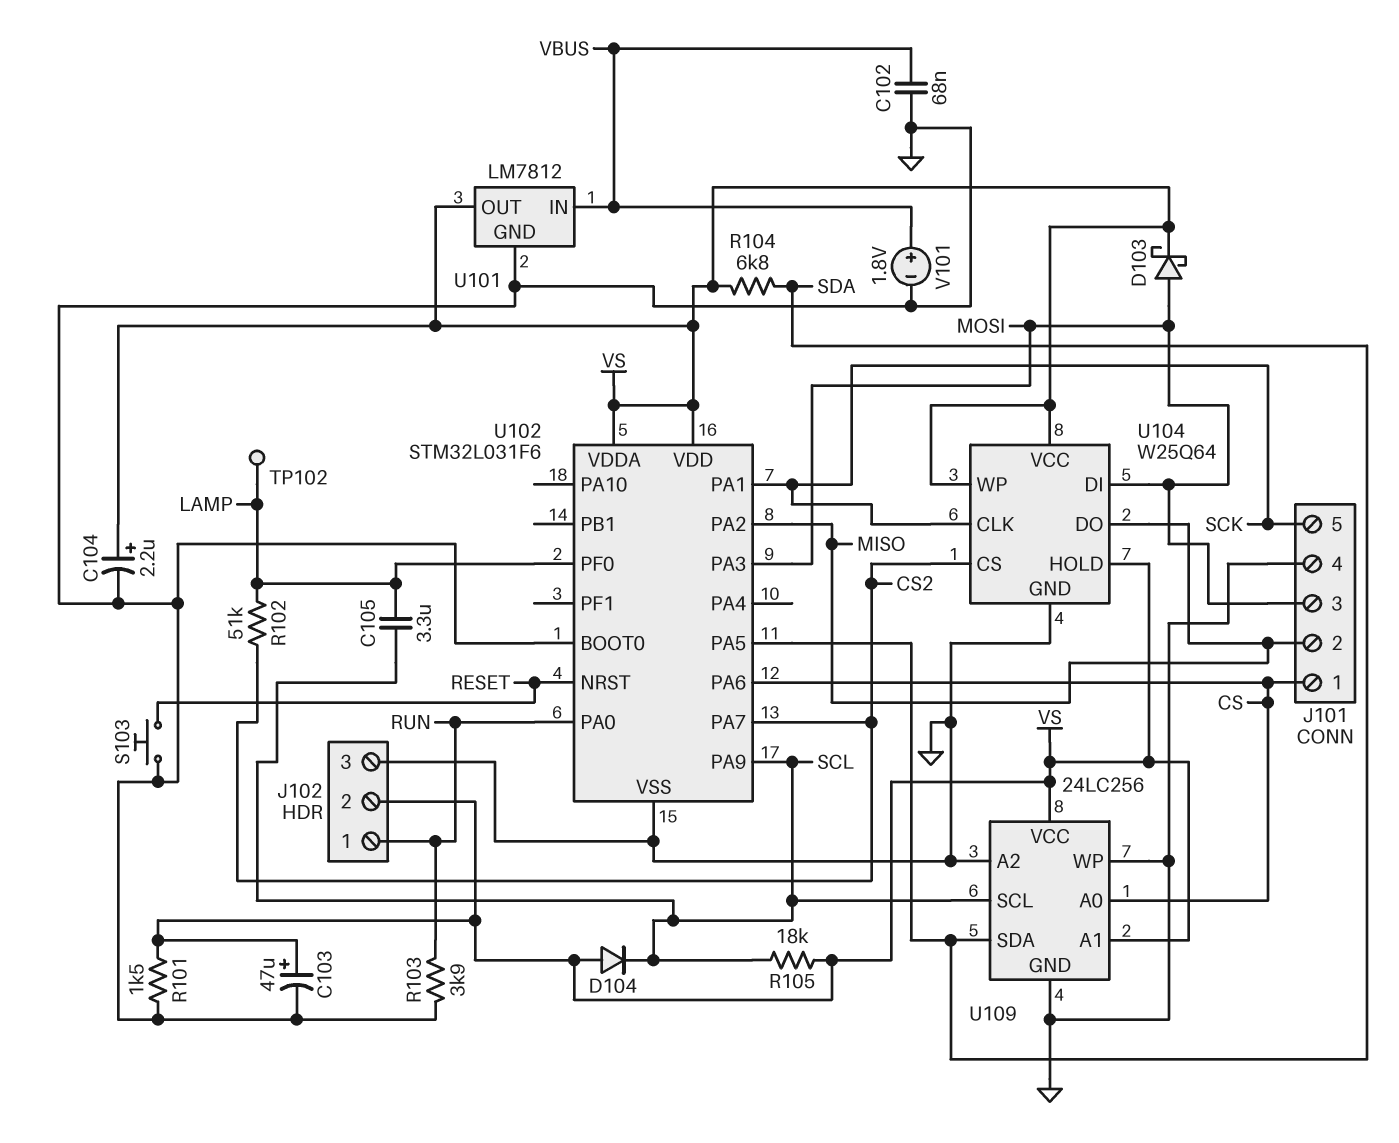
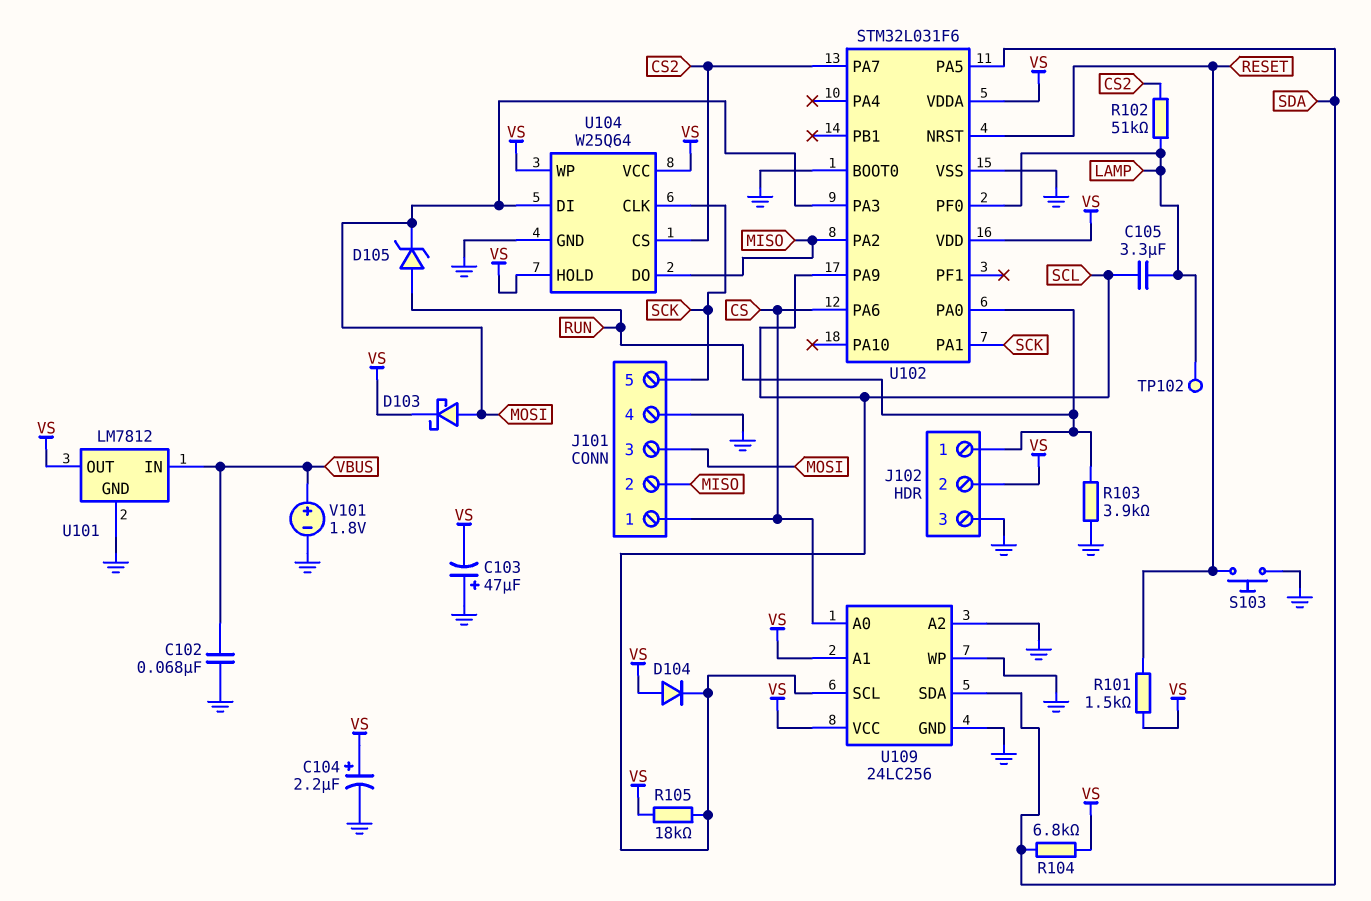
C103: 47uF (plus VS, minus GND) -> 47uF (plus GND, minus VS)
D105: none -> zener (A RUN, K MOSI)
R101: 1.5k (GND, VS) -> 1.5k (RESET, VS)

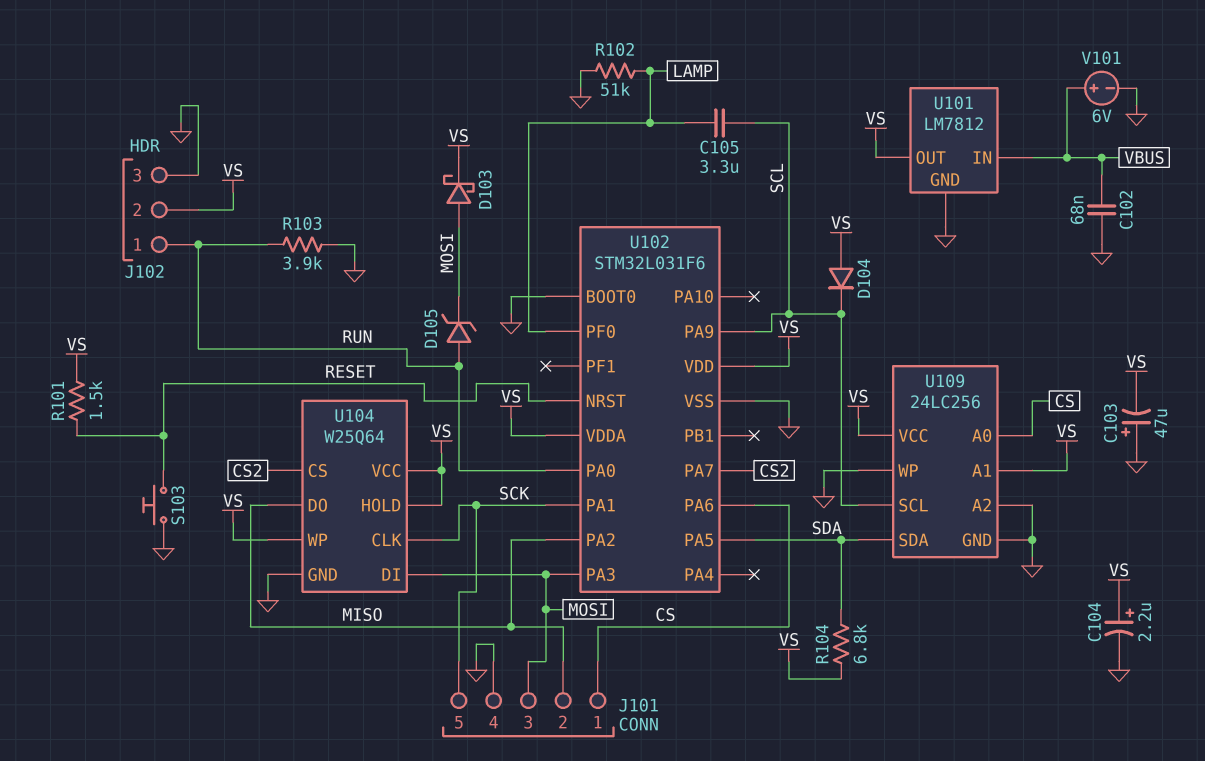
R102: 51k (CS2, LAMP) -> 51k (GND, LAMP)
R105: 18k (SCL, VS) -> none
TP102: test point (LAMP) -> none
V101: 1.8V (plus VBUS, minus GND) -> 6V (plus VBUS, minus GND)

